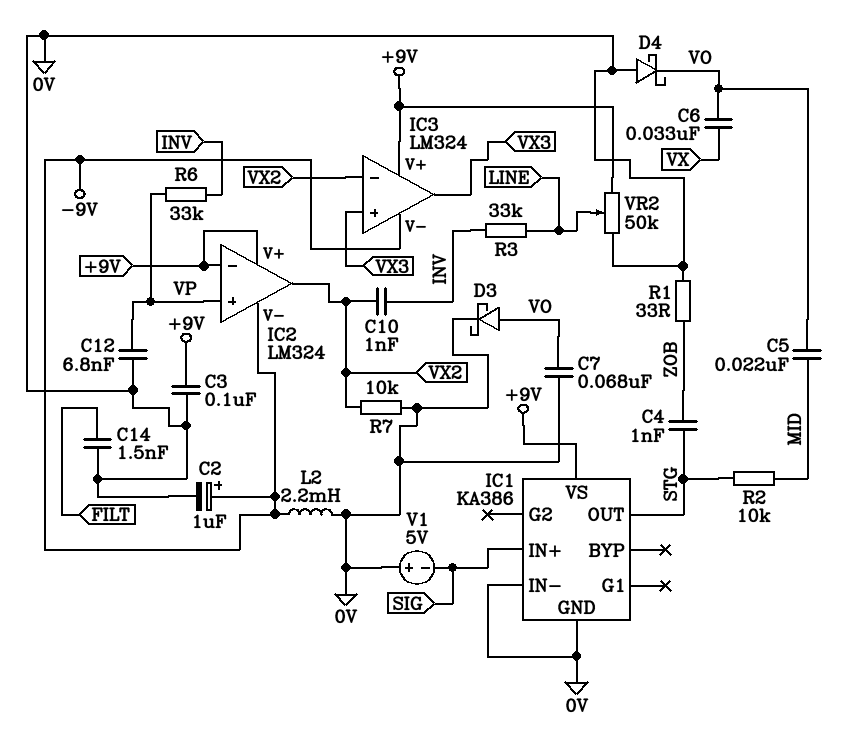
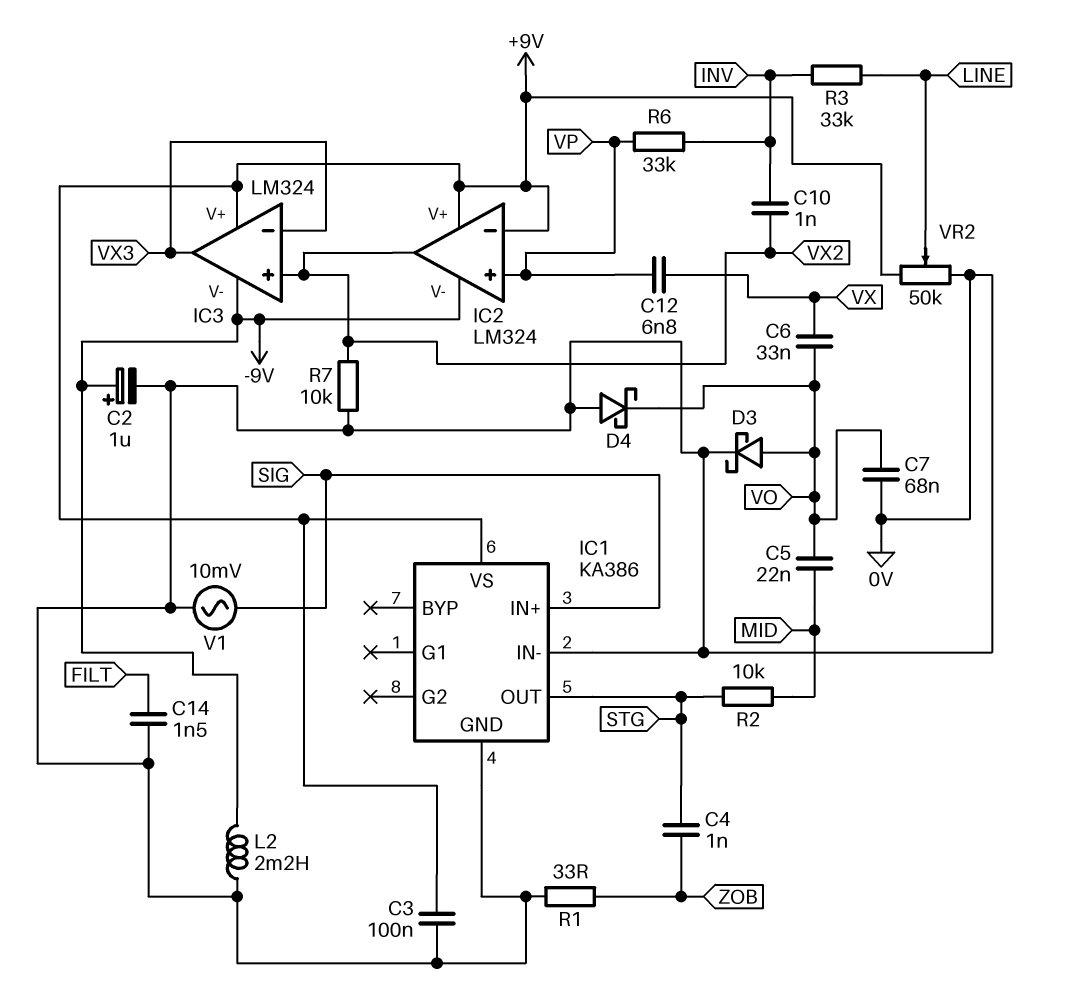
C12: 6.8nF (0V, VP) -> 6.8nF (VP, VX)
IC3 pin in+: VX3 -> VX2
IC3 pin in-: VX2 -> VX3
V1: 5V (plus 0V, minus SIG) -> AC 10mV (0V, SIG)

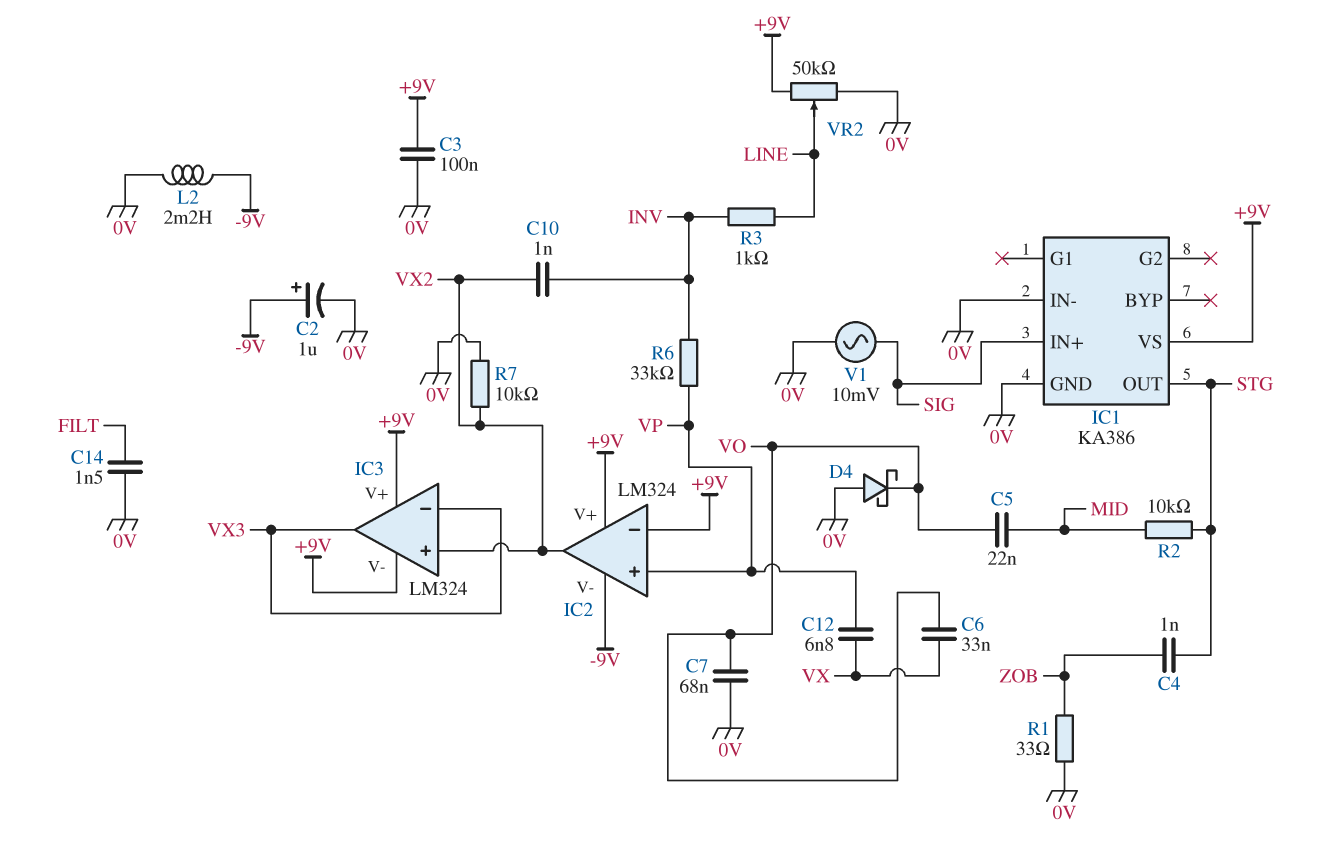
D3: schottky (A VO, K 0V) -> none
IC3 pin V-: -9V -> +9V
R3: 33k (INV, LINE) -> 1k (INV, LINE)

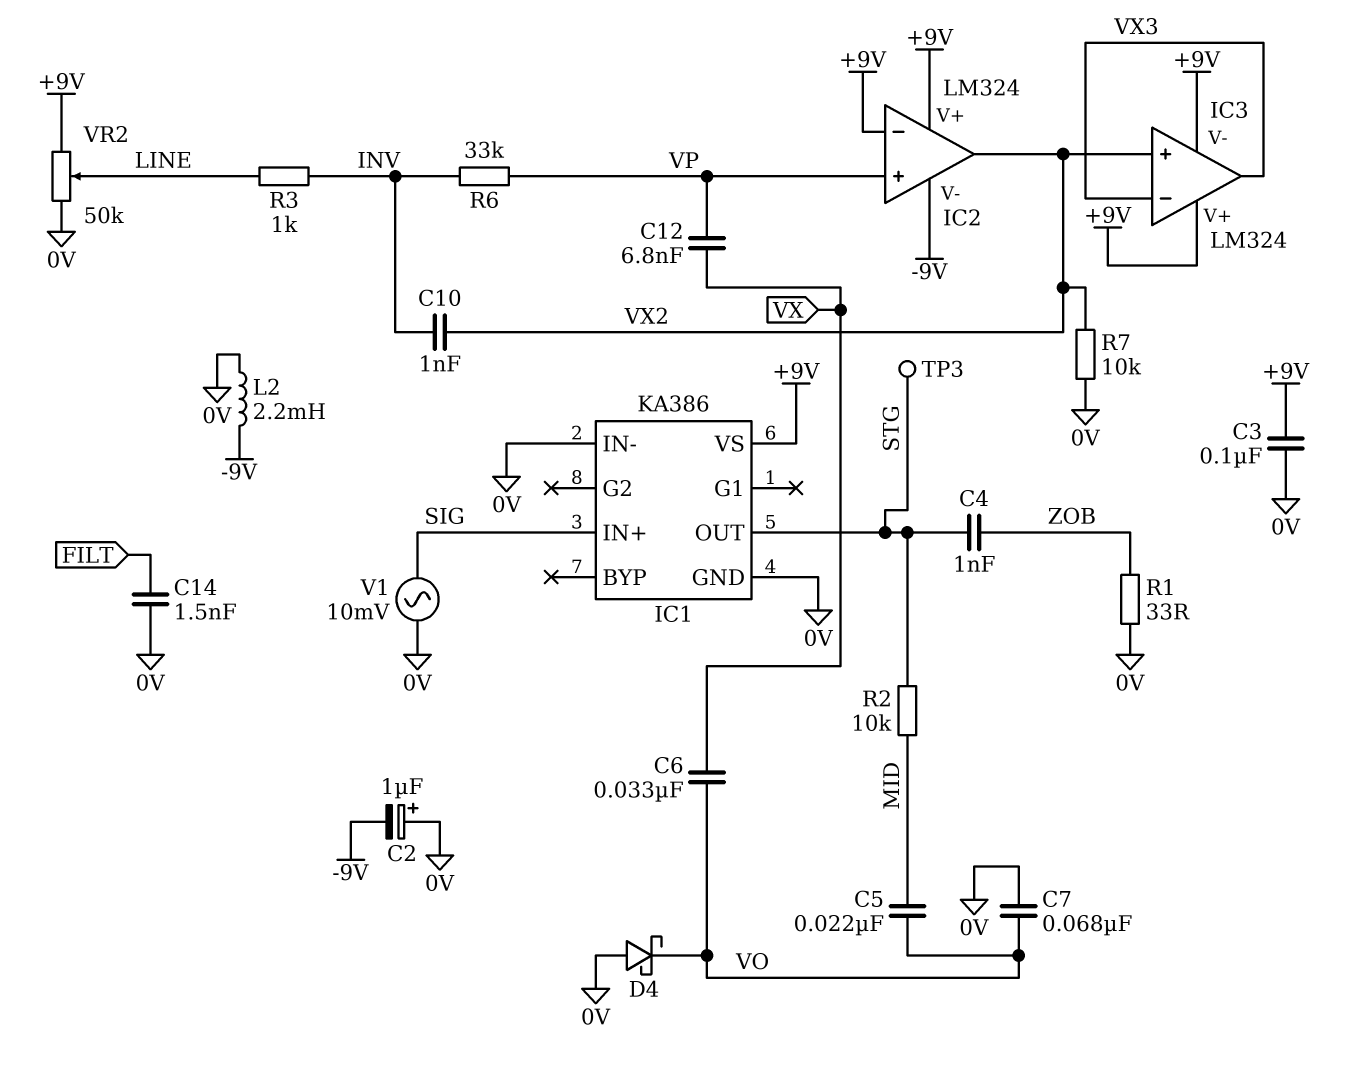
C2: 1uF (plus -9V, minus 0V) -> 1uF (plus 0V, minus -9V)
TP3: none -> test point (STG)

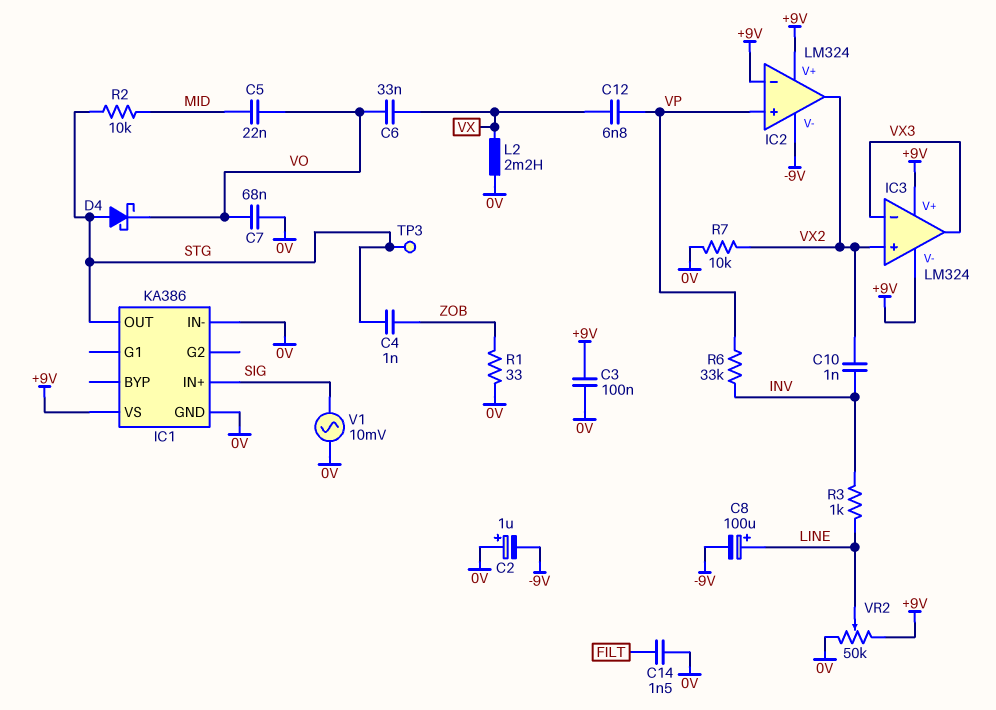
C8: none -> 100uF (plus LINE, minus -9V)
D4: schottky (A 0V, K VO) -> schottky (A STG, K VO)
L2: 2.2mH (-9V, 0V) -> 2.2mH (0V, VX)

